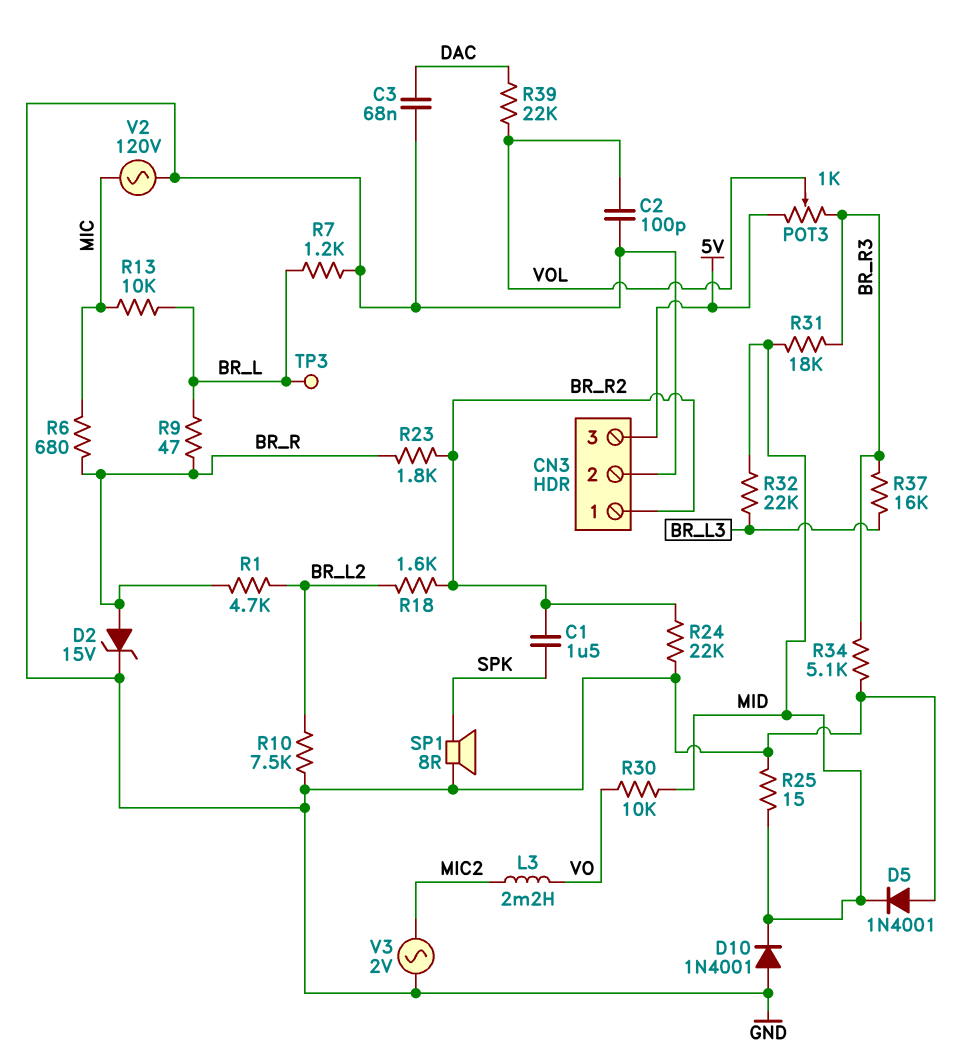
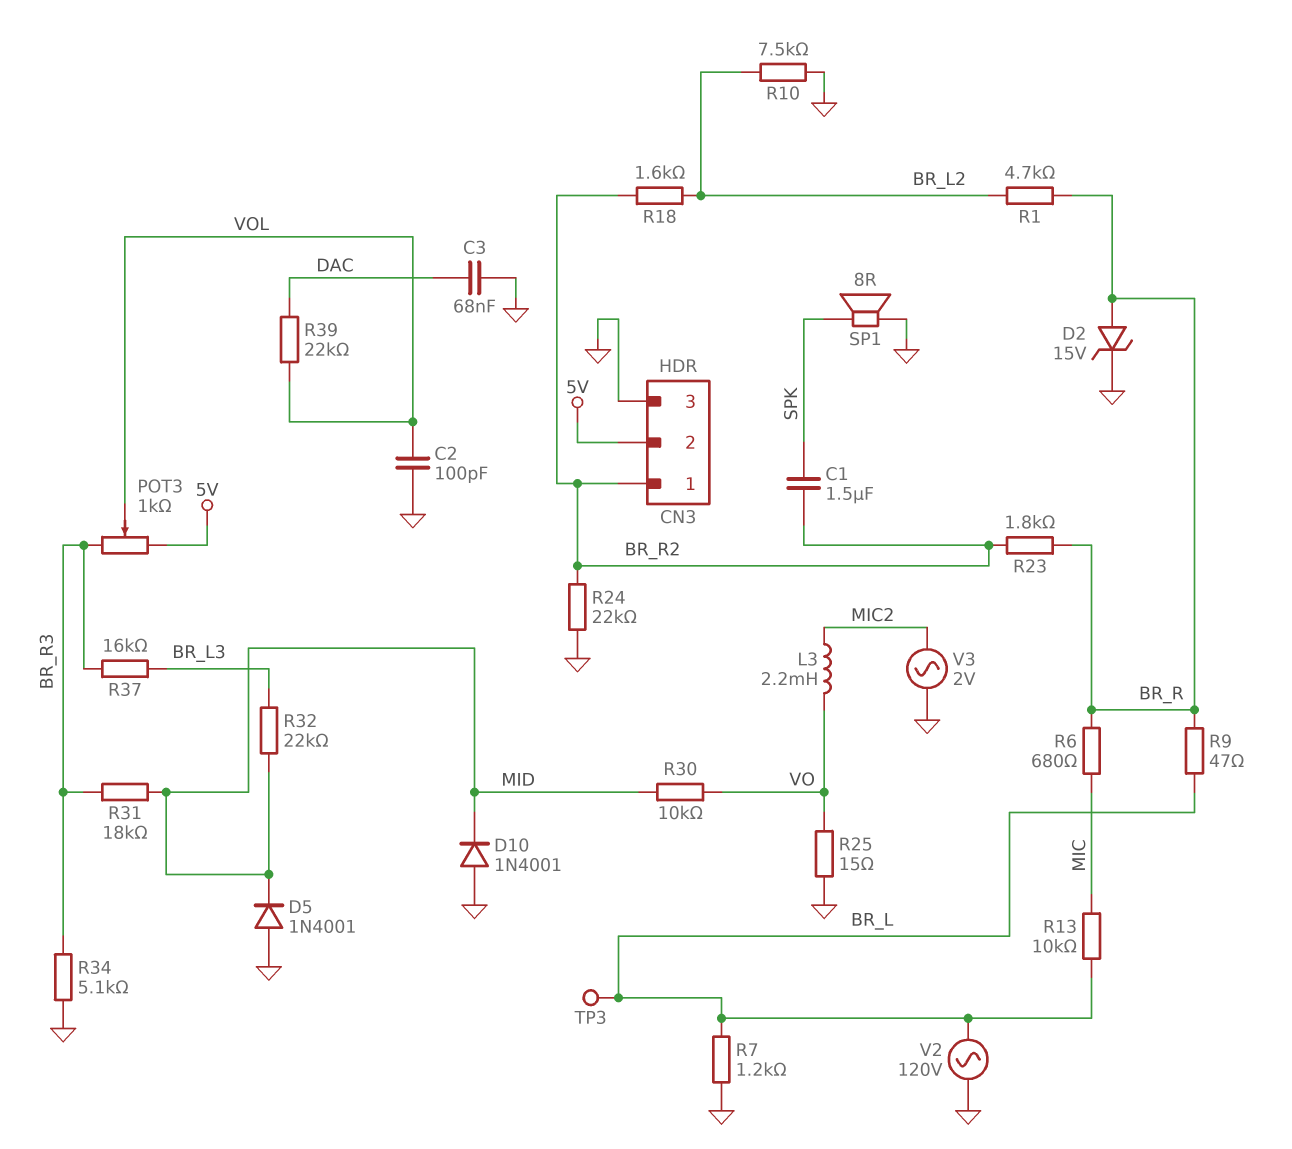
CN3 pin 2: GND -> 5V
CN3 pin 3: 5V -> GND
R25: 15 (GND, MID) -> 15 (GND, VO)
V2: AC 120V (GND, MIC) -> AC 120V (BR_L, GND)

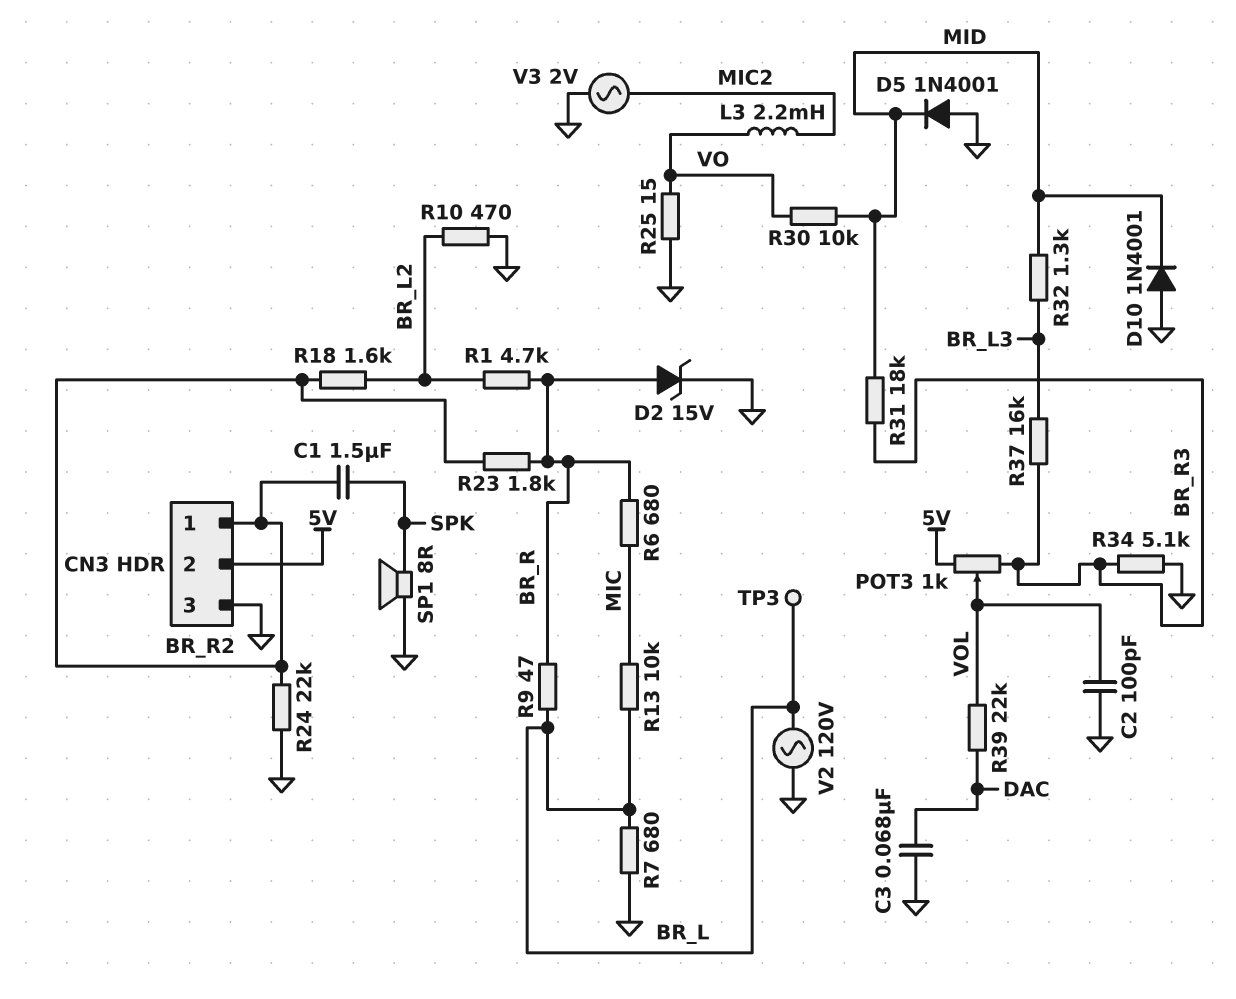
R7: 1.2k (BR_L, GND) -> 680 (BR_L, GND)
R10: 7.5k (BR_L2, GND) -> 470 (BR_L2, GND)
R32: 22k (BR_L3, MID) -> 1.3k (BR_L3, MID)

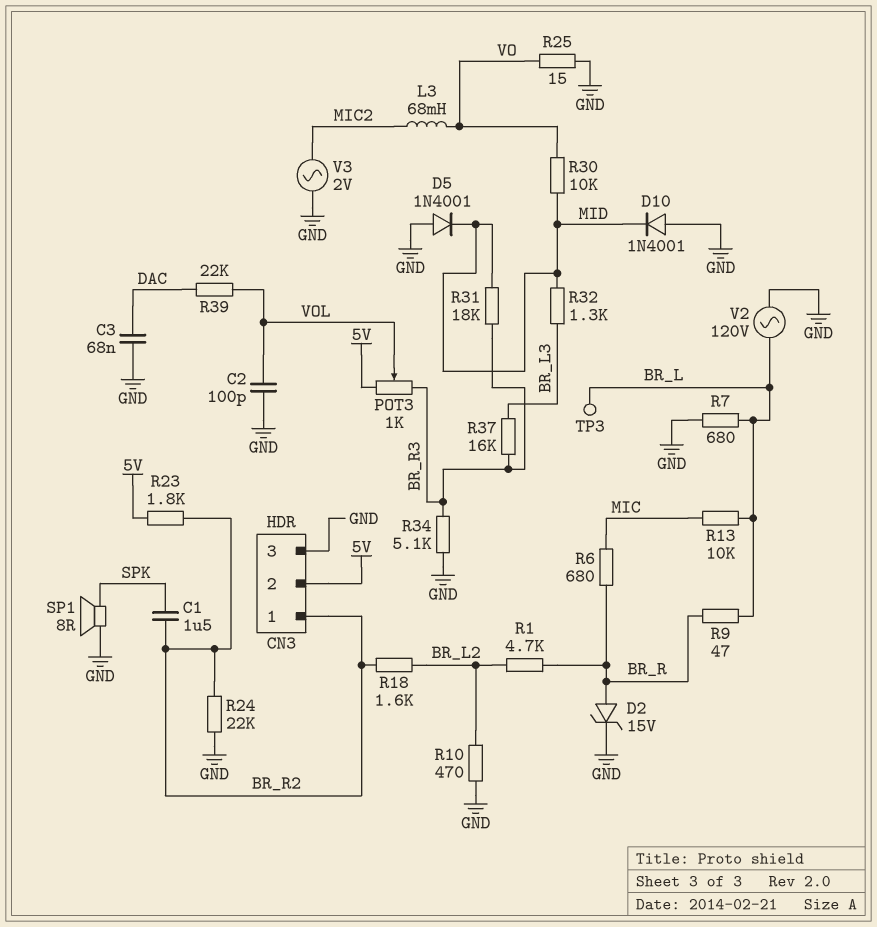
L3: 2.2mH (MIC2, VO) -> 68mH (MIC2, VO)
R23: 1.8k (BR_R, BR_R2) -> 1.8k (5V, BR_R2)

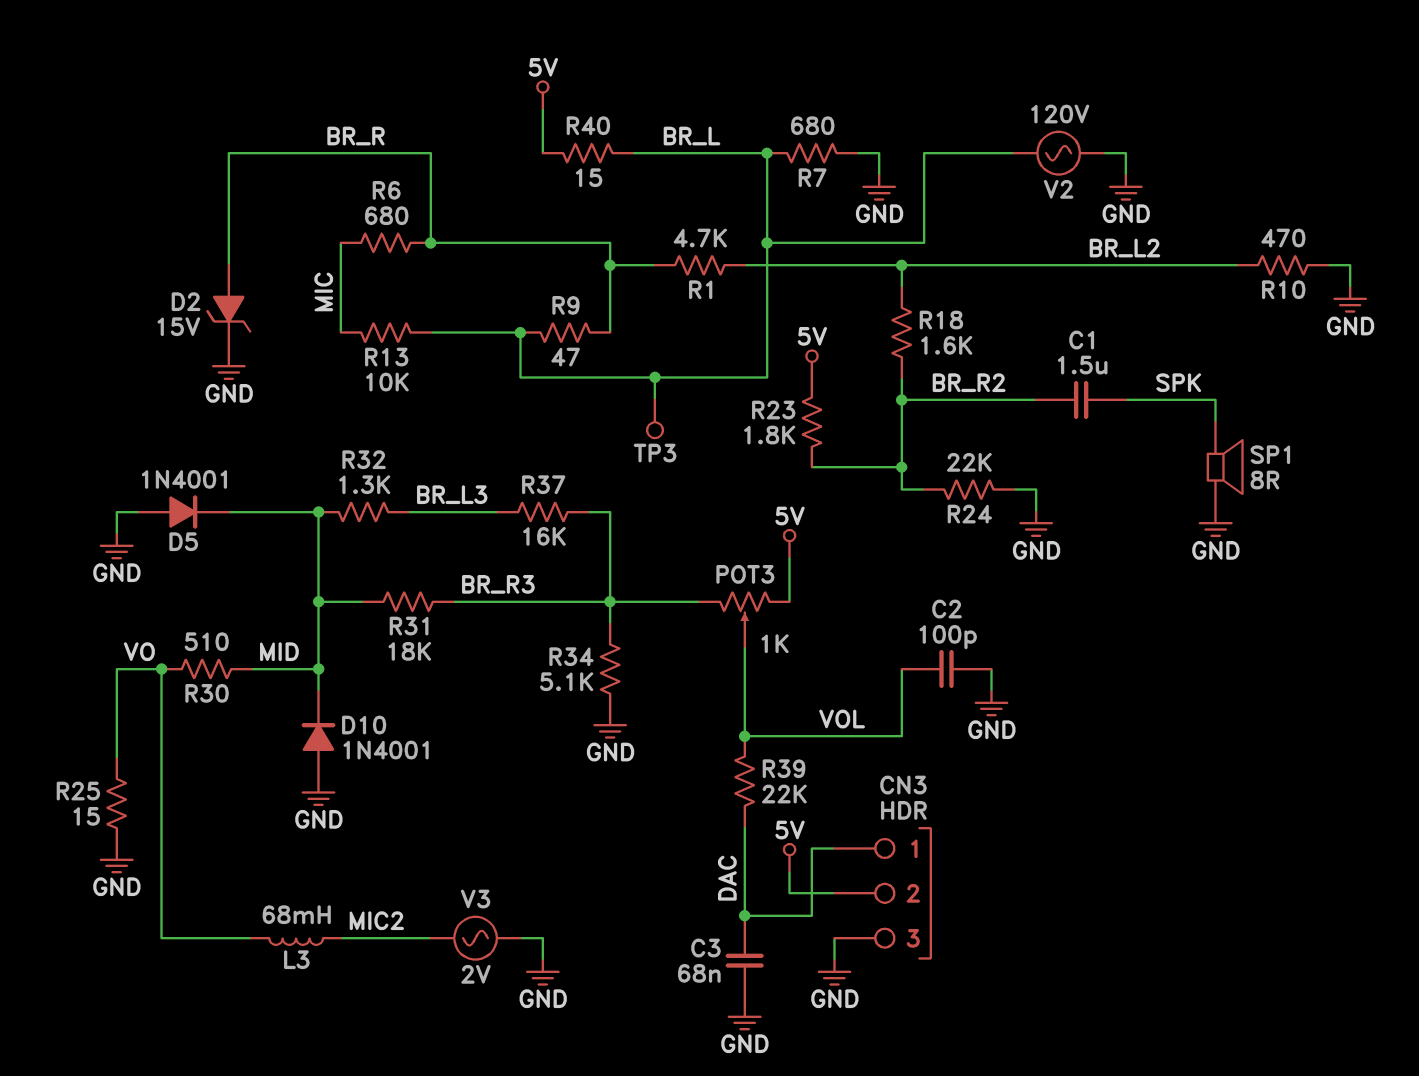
CN3 pin 1: BR_R2 -> DAC
R30: 10k (MID, VO) -> 510 (MID, VO)
R40: none -> 15 (5V, BR_L)

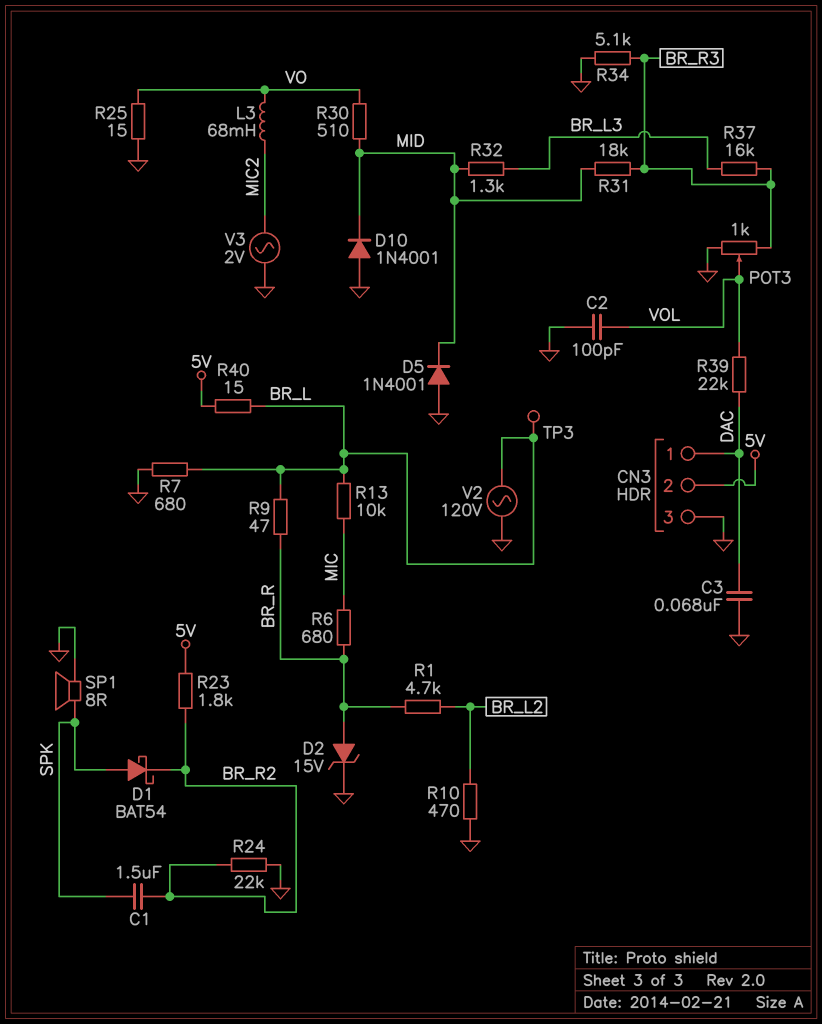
D1: none -> schottky BAT54 (A SPK, K BR_R2)
POT3: 1k (5V, BR_R3, wiper VOL) -> 1k (BR_R3, GND, wiper VOL)
R18: 1.6k (BR_L2, BR_R2) -> none

